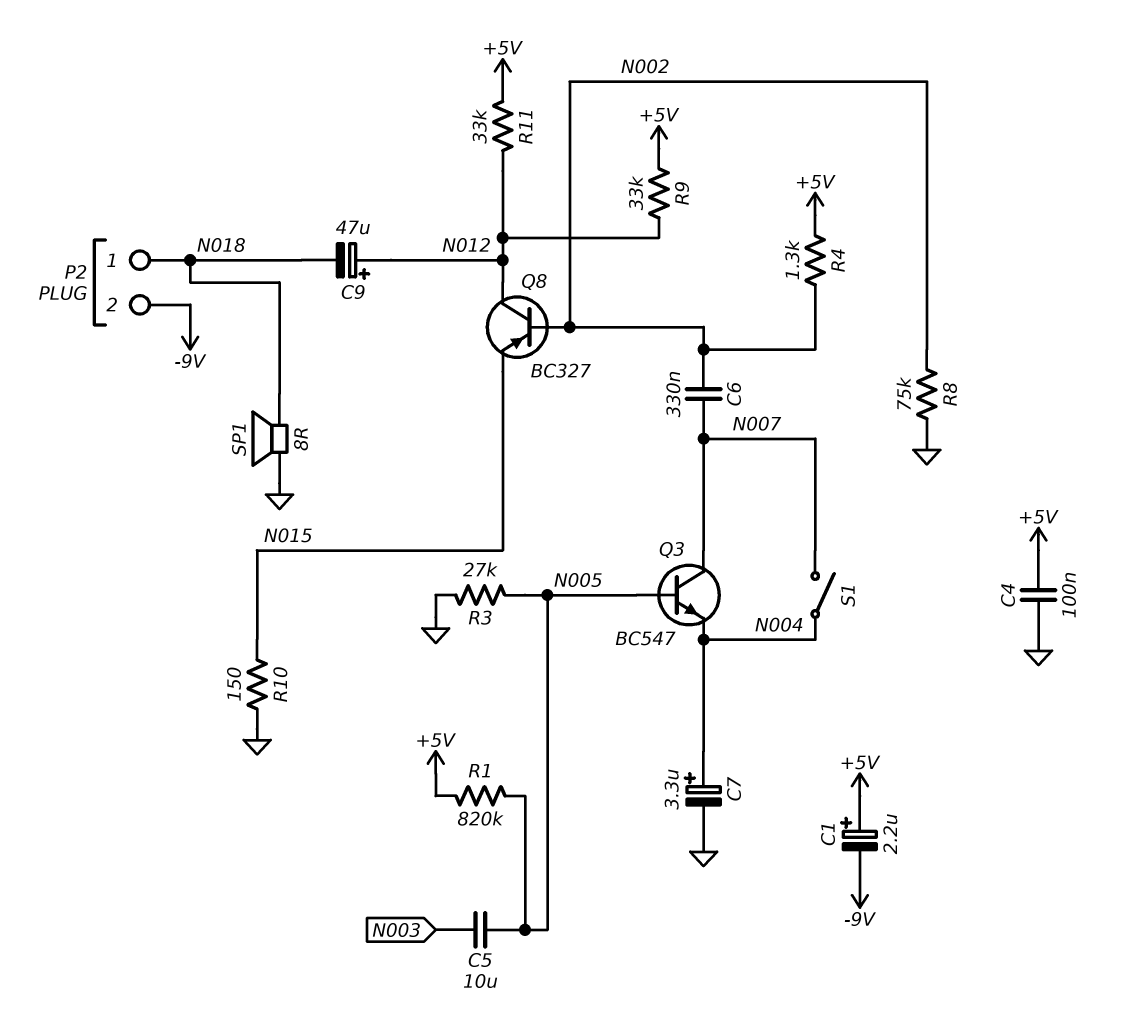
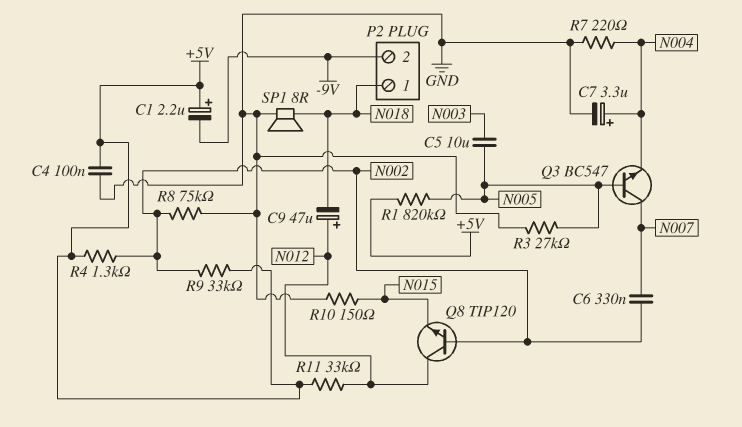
Q8: PNP BC327 (B N002, C N012, E N015) -> NPN TIP120 (B N002, C N012, E N015)
R7: none -> 220 (GND, N004)
R9: 33k (+5V, N012) -> 33k (+5V, N002)
S1: switch (N004, N007) -> none

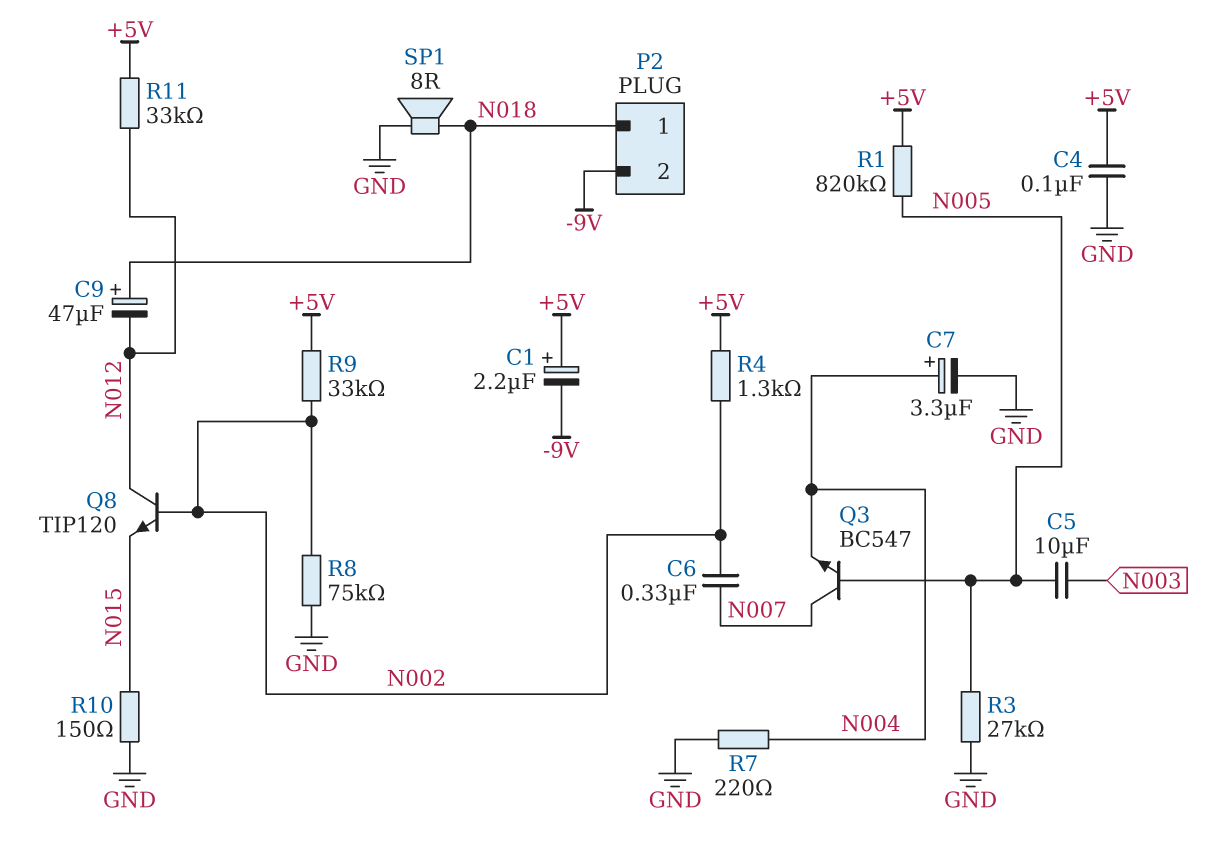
C9: 47uF (plus N012, minus N018) -> 47uF (plus N018, minus N012)

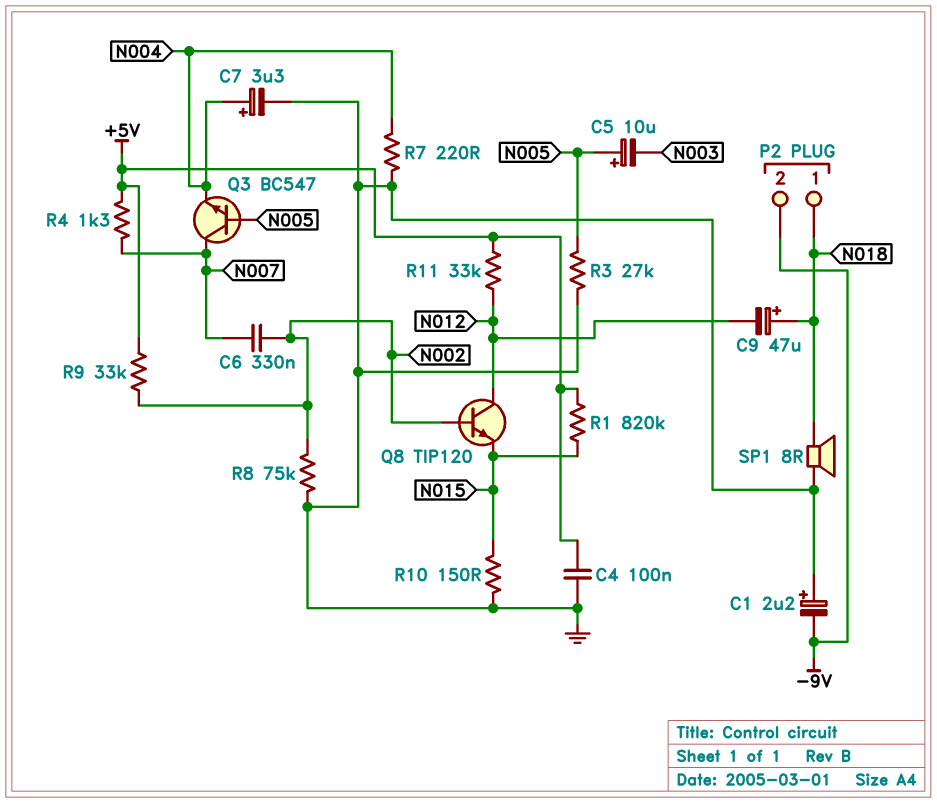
C1: 2.2uF (plus +5V, minus -9V) -> 2.2uF (plus GND, minus -9V)
C5: 10uF (N003, N005) -> 10uF (plus N005, minus N003)
R1: 820k (+5V, N005) -> 820k (+5V, N015)
R4: 1.3k (+5V, N002) -> 1.3k (+5V, N007)

